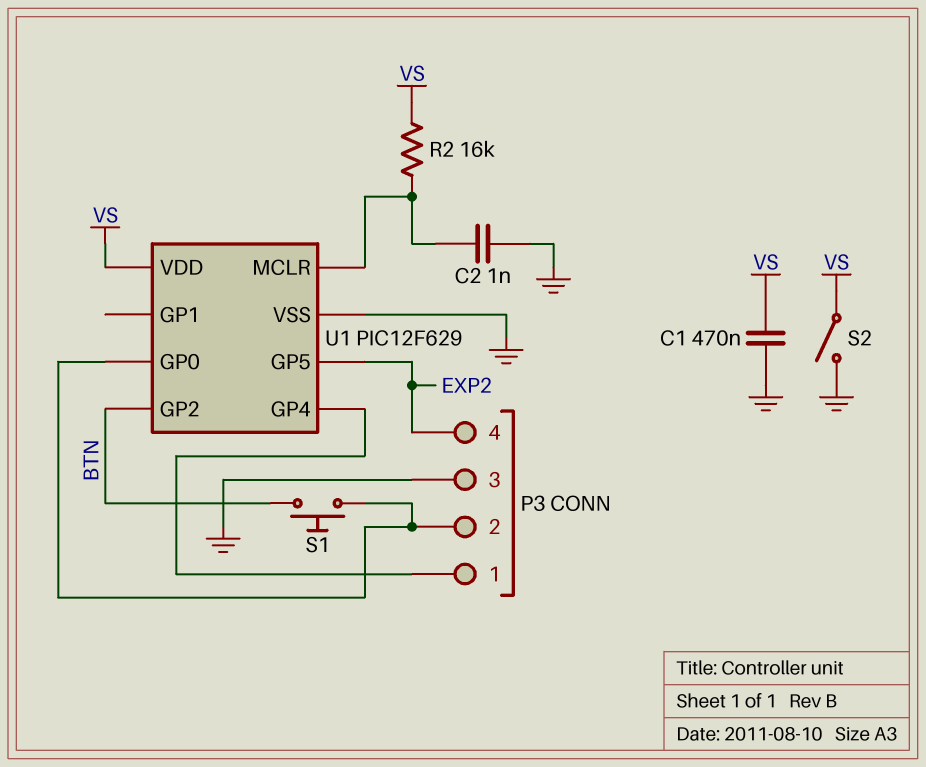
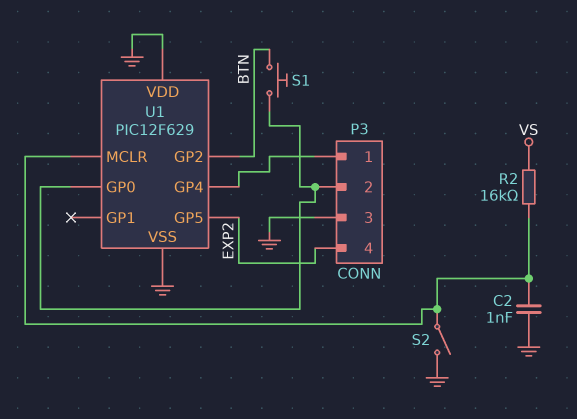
C1: 470nF (GND, VS) -> none
S2: switch (GND, VS) -> switch (GND, U1/MCLR)
U1 pin VDD: VS -> GND

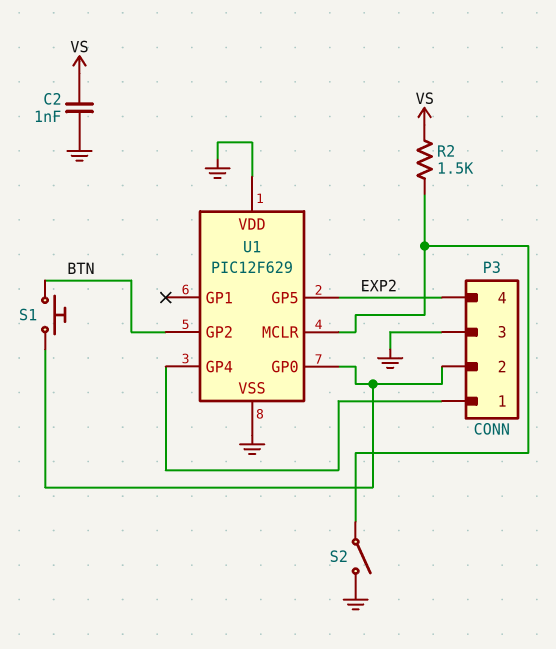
C2: 1nF (GND, U1/MCLR) -> 1nF (GND, VS)
R2: 16k (U1/MCLR, VS) -> 1.5k (U1/MCLR, VS)

